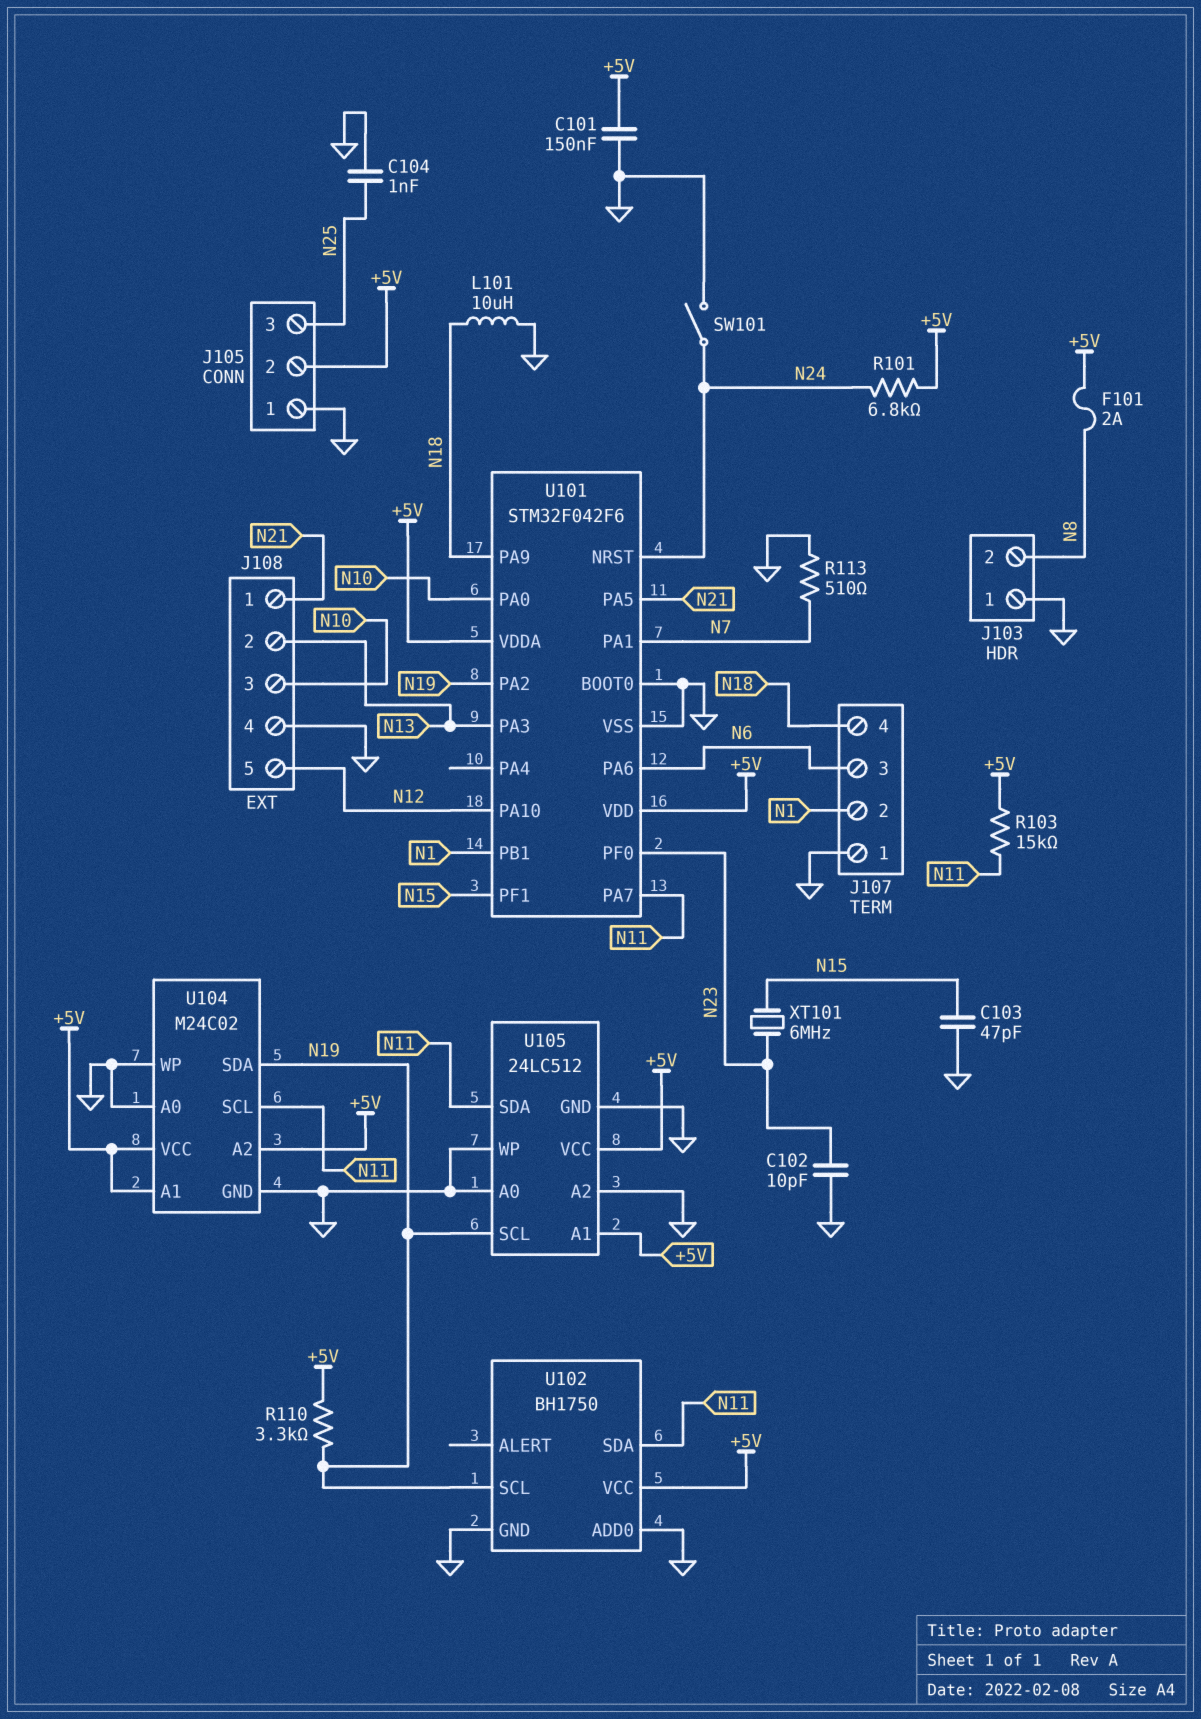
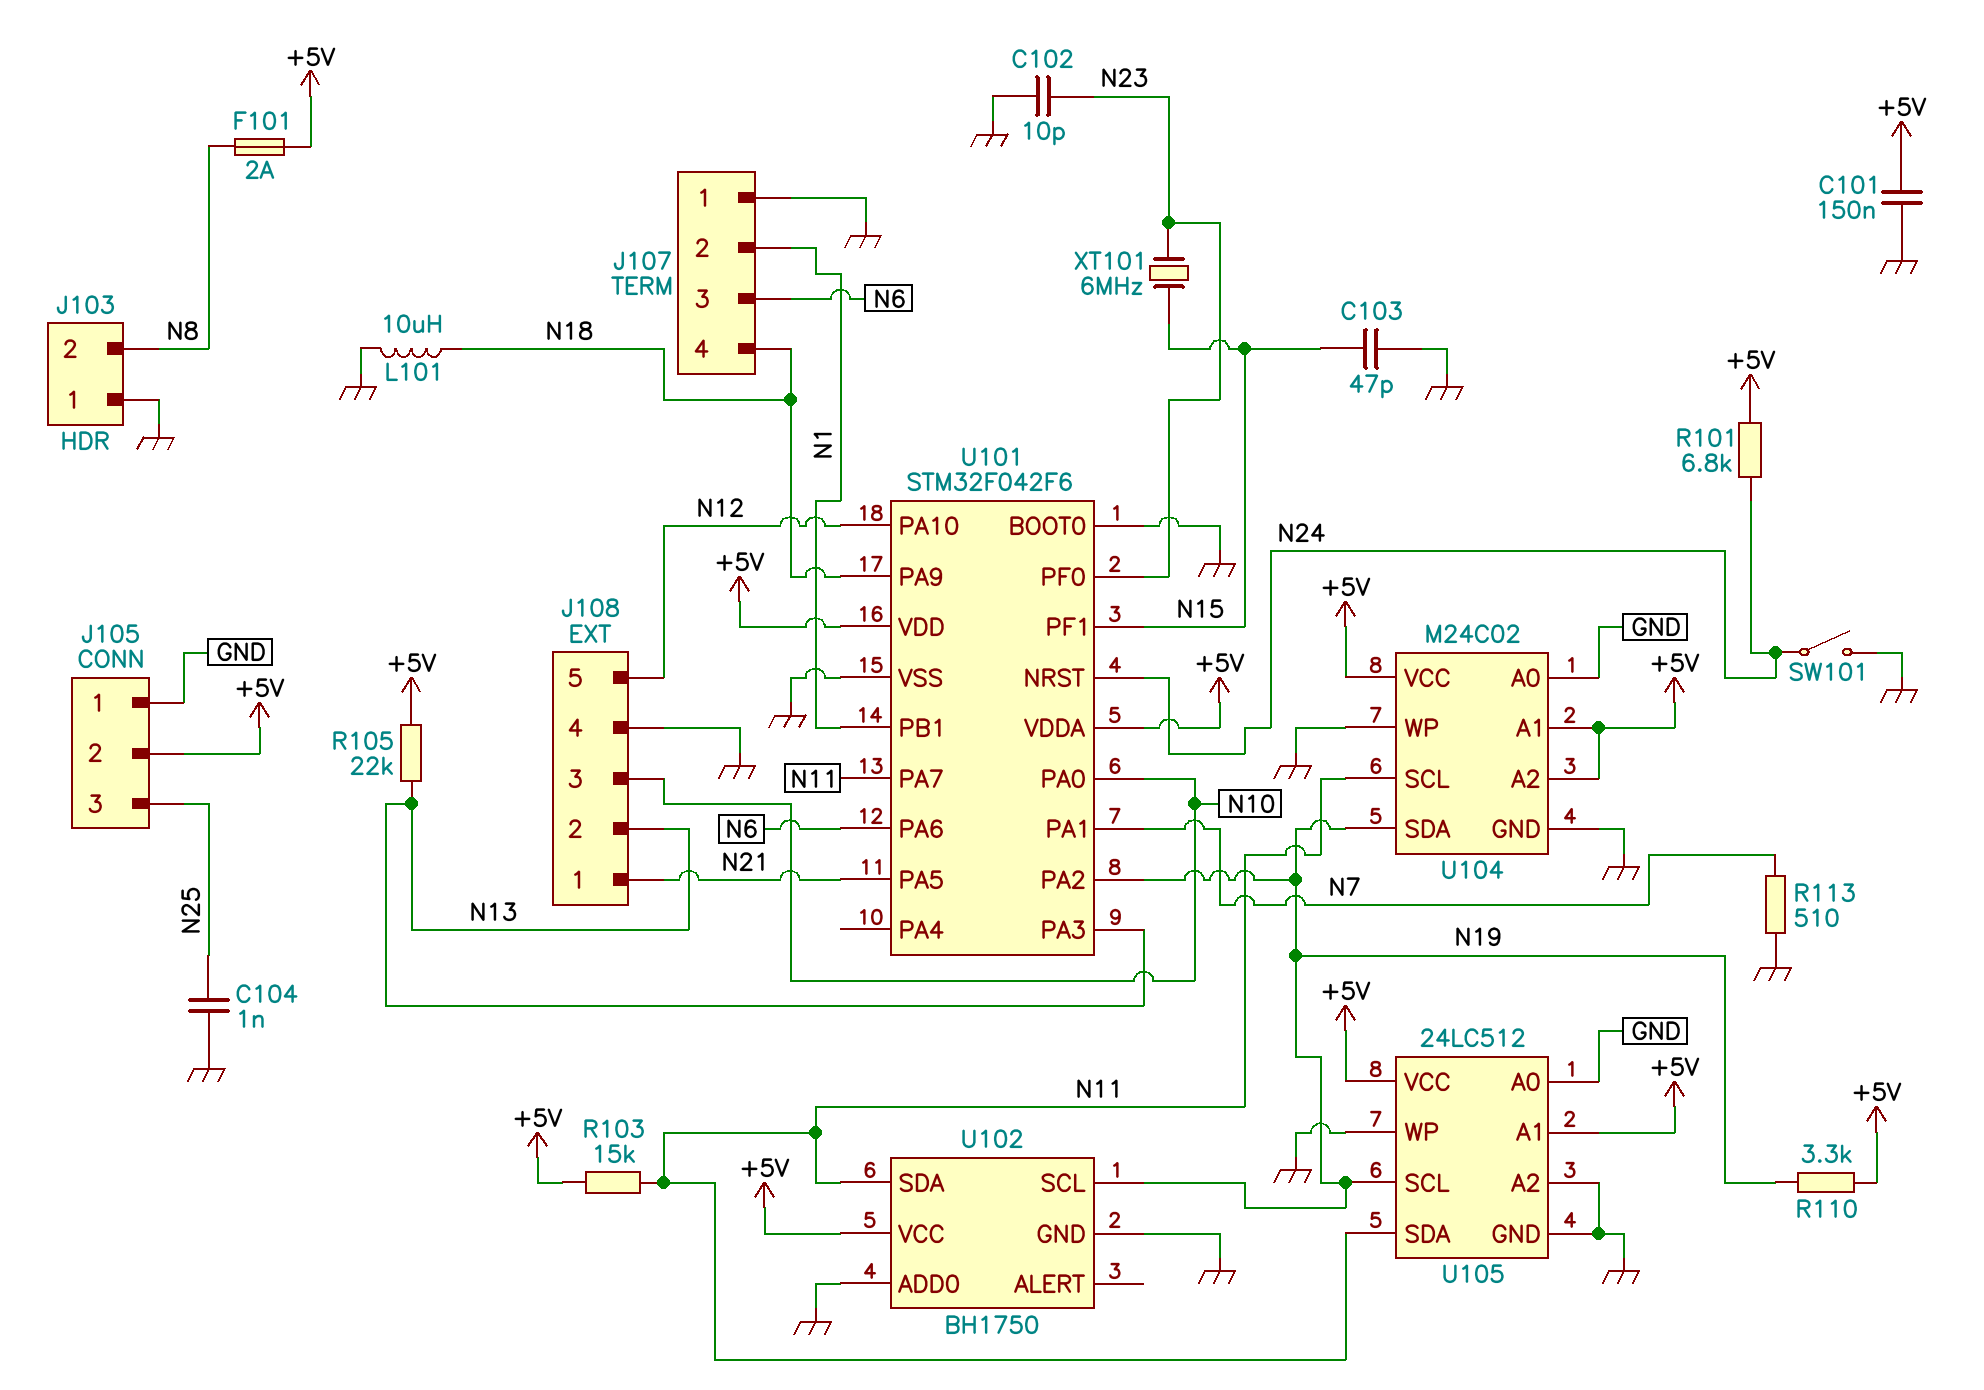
R105: none -> 22k (+5V, N13)

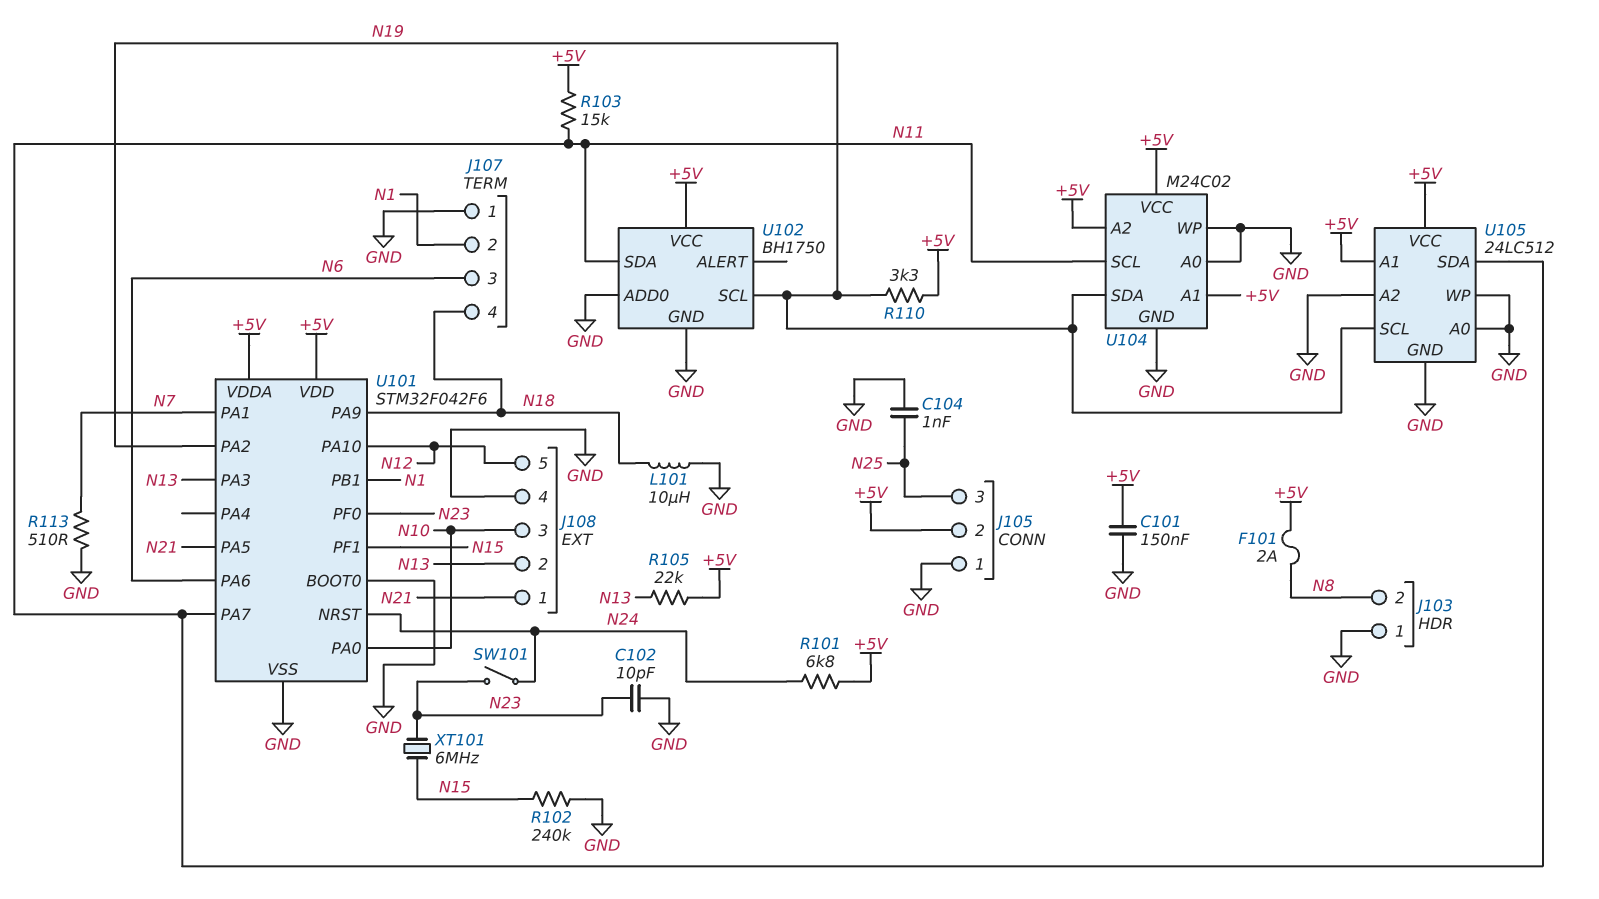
C103: 47pF (GND, N15) -> none
R102: none -> 240k (GND, N15)
SW101: switch (GND, N24) -> switch (N23, N24)

